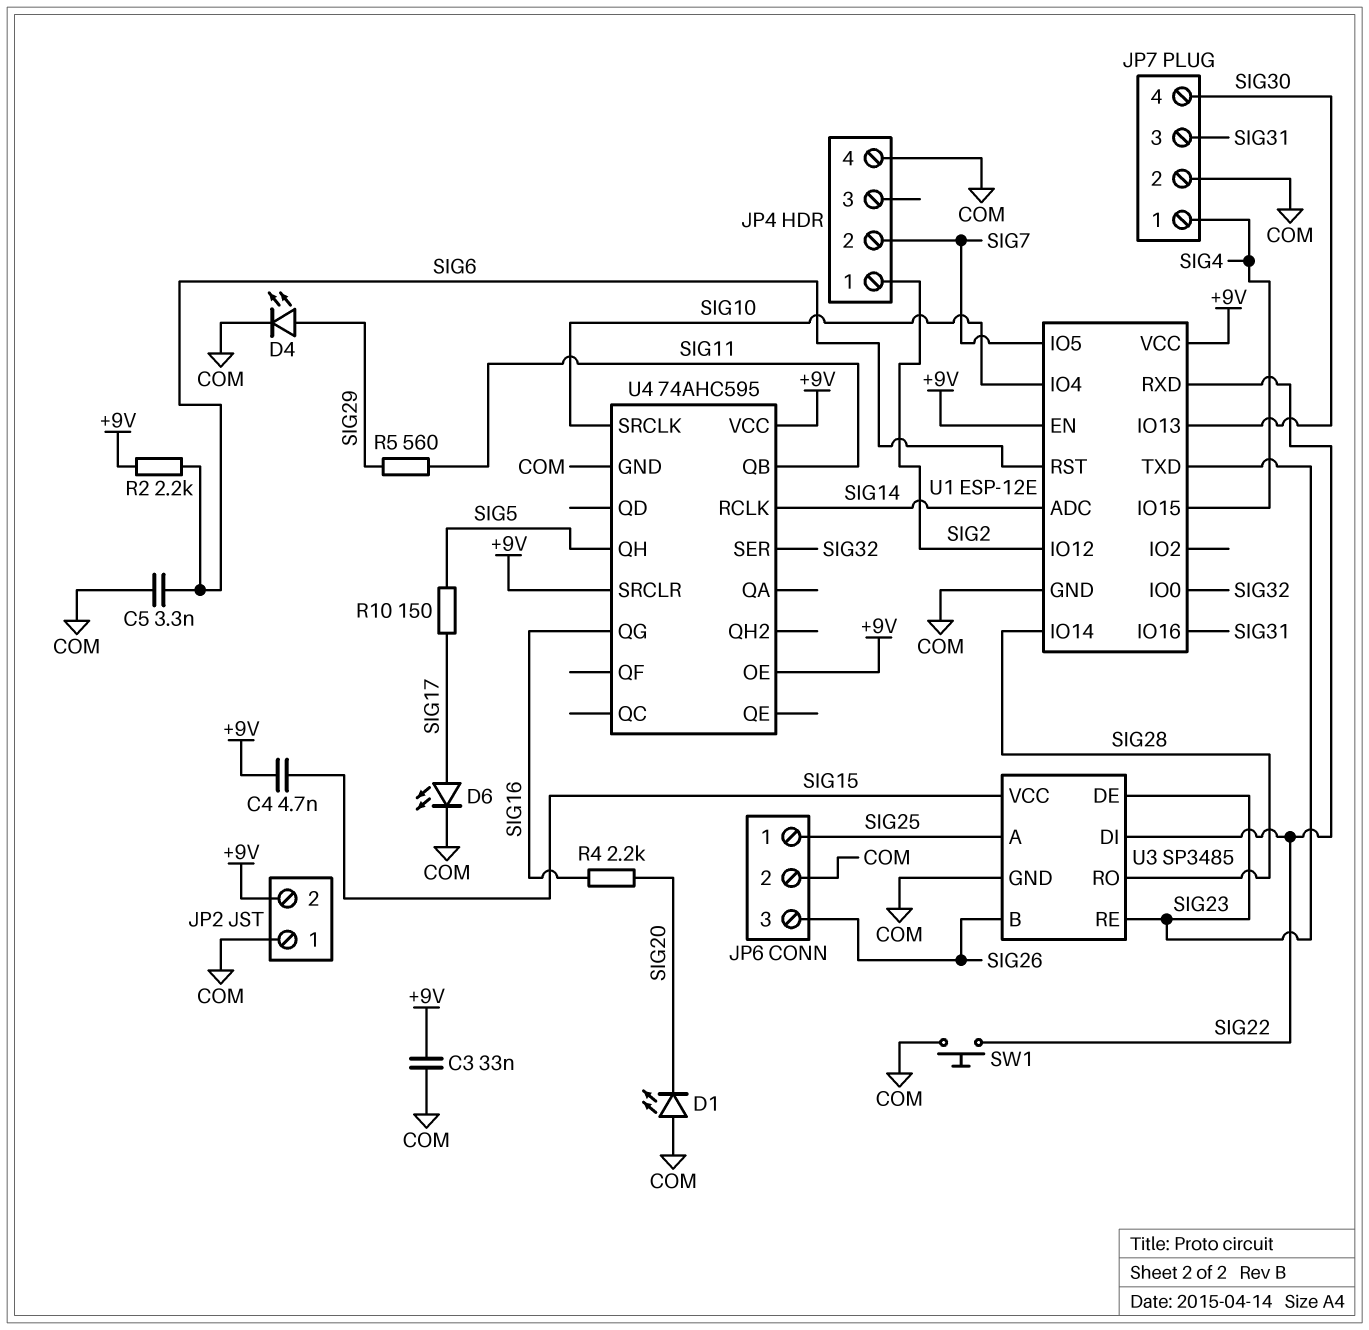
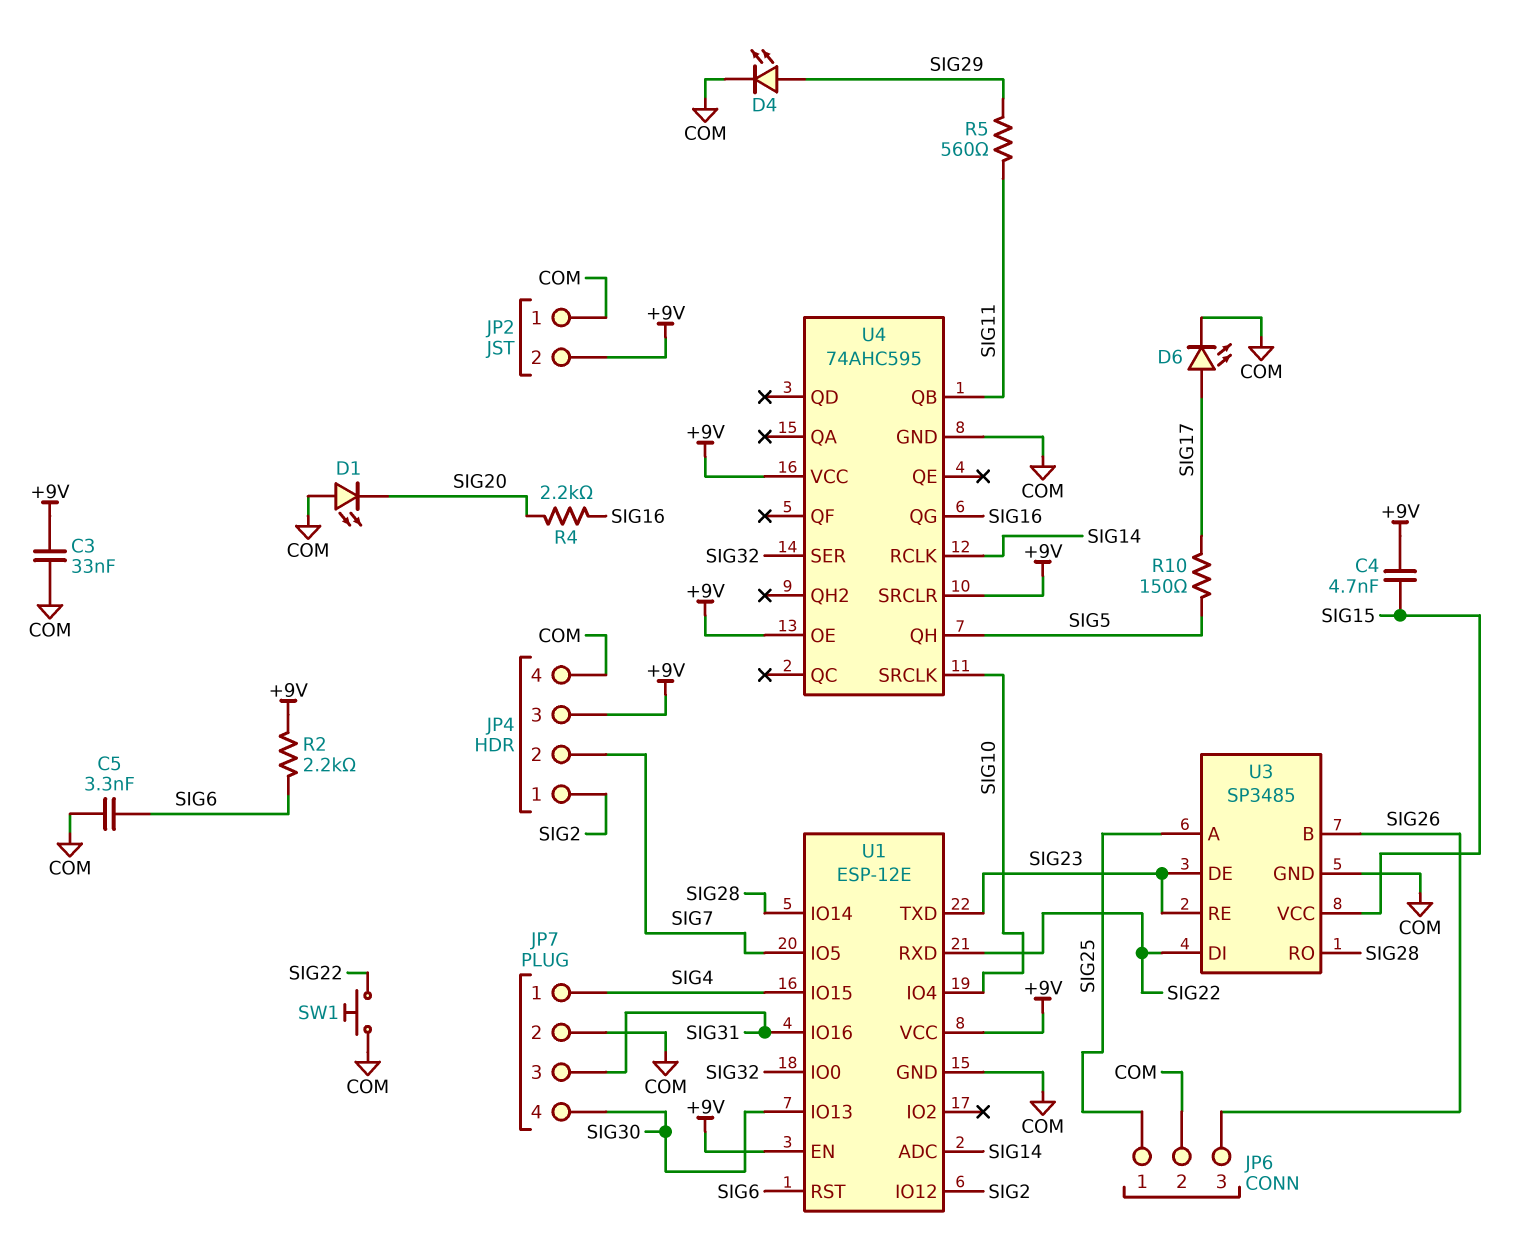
JP4 pin 3: none -> +9V

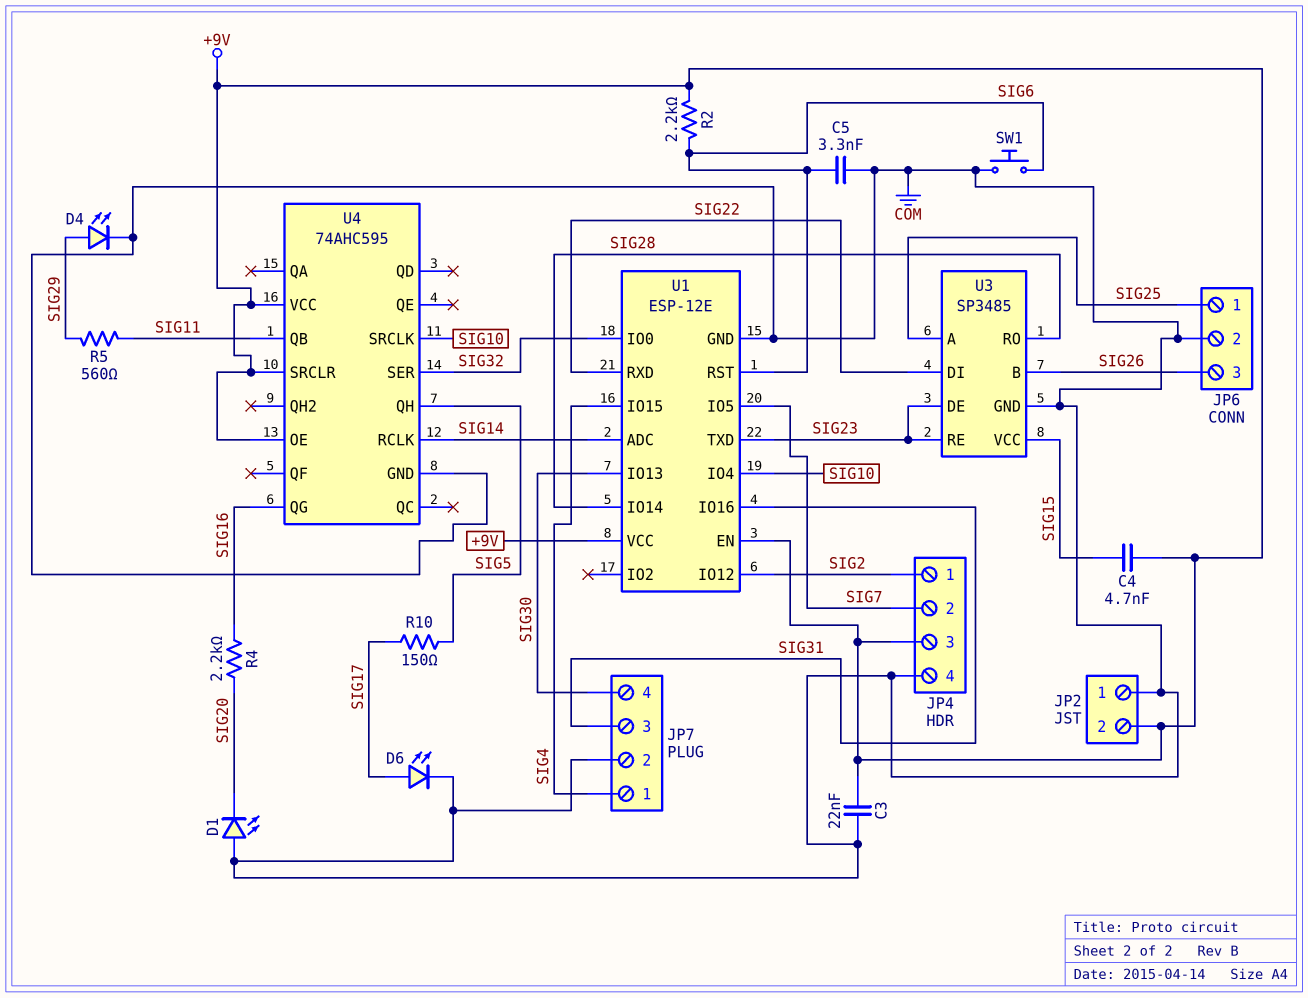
C3: 33nF (+9V, COM) -> 22nF (+9V, COM)
SW1: button (COM, SIG22) -> button (COM, SIG6)

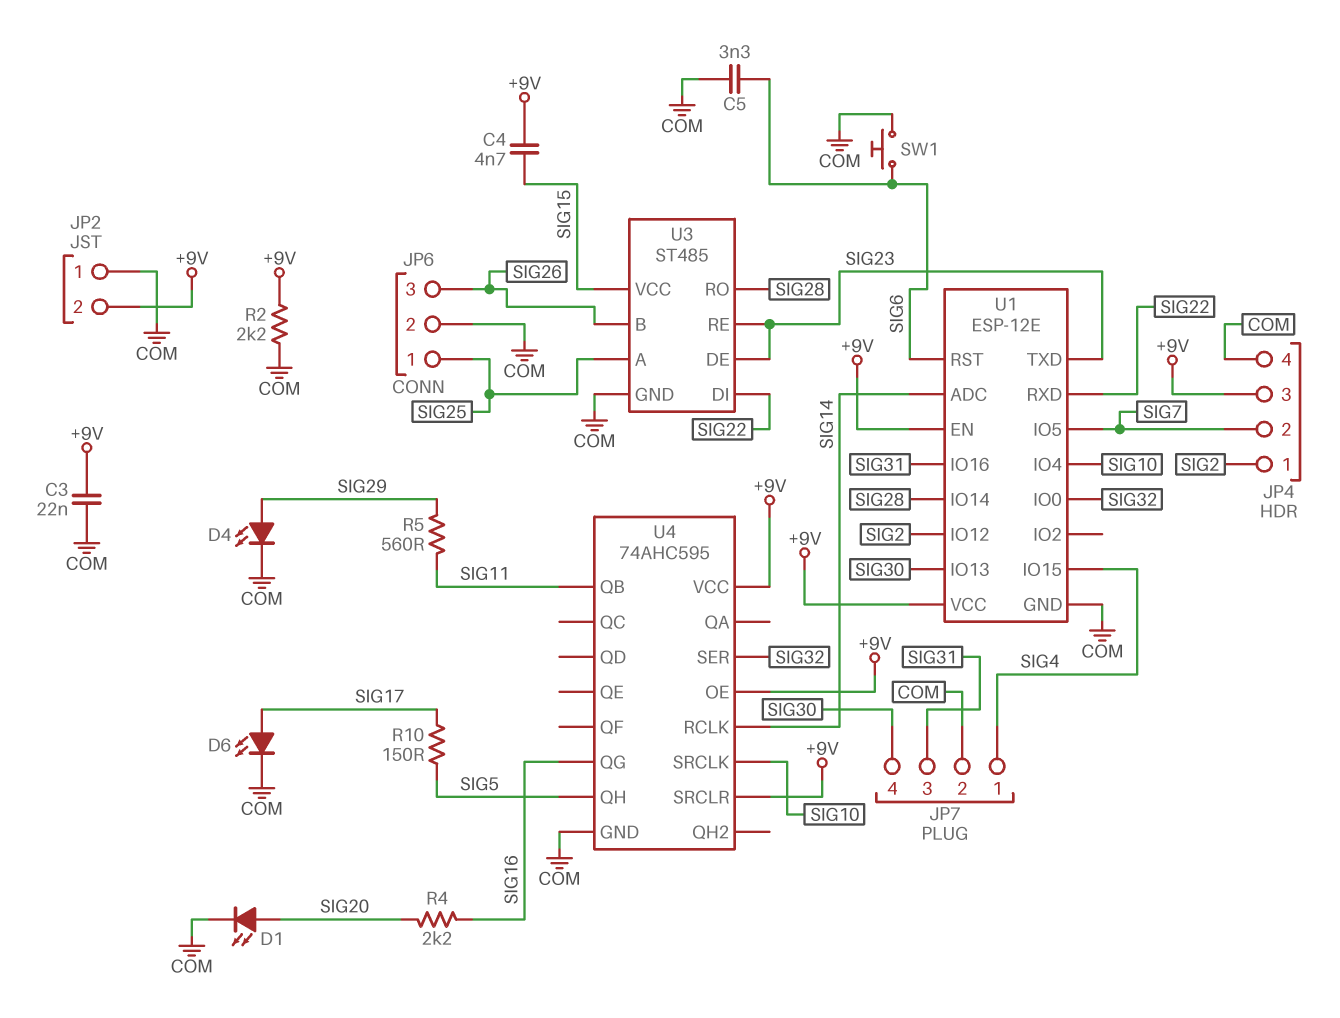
D1: LED (A COM, K SIG20) -> LED (A SIG20, K COM)
R2: 2.2k (+9V, SIG6) -> 2.2k (+9V, COM)
U3: SP3485 -> ST485

